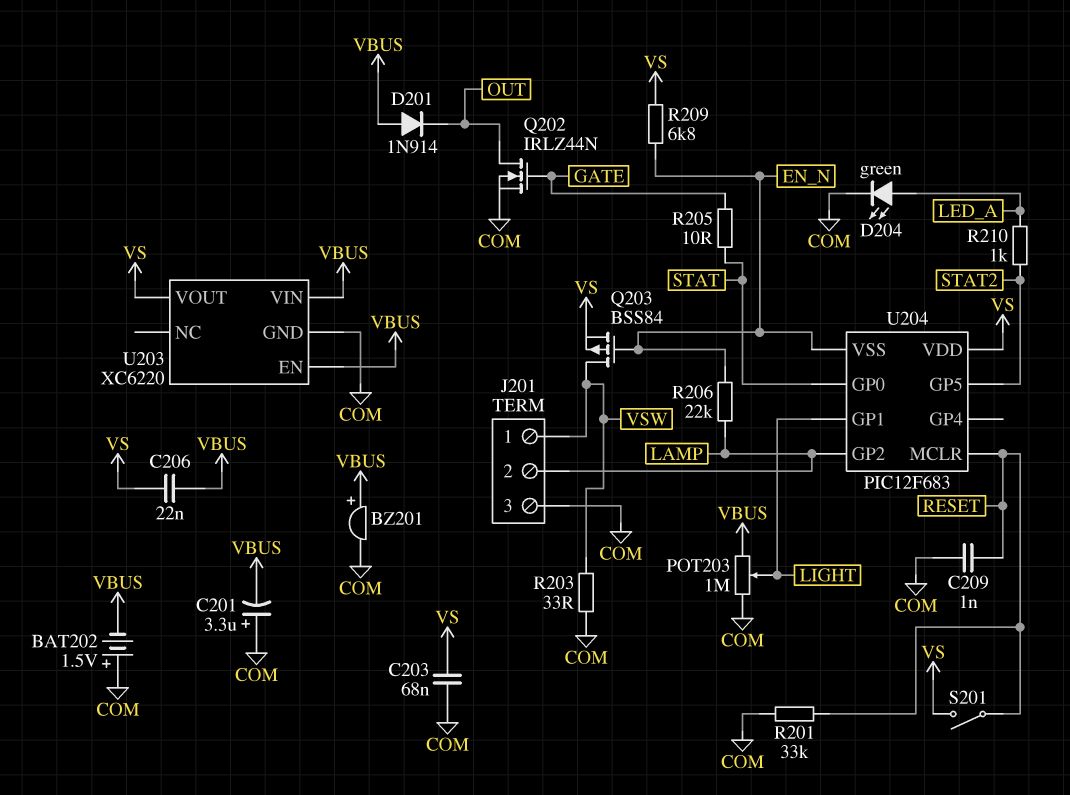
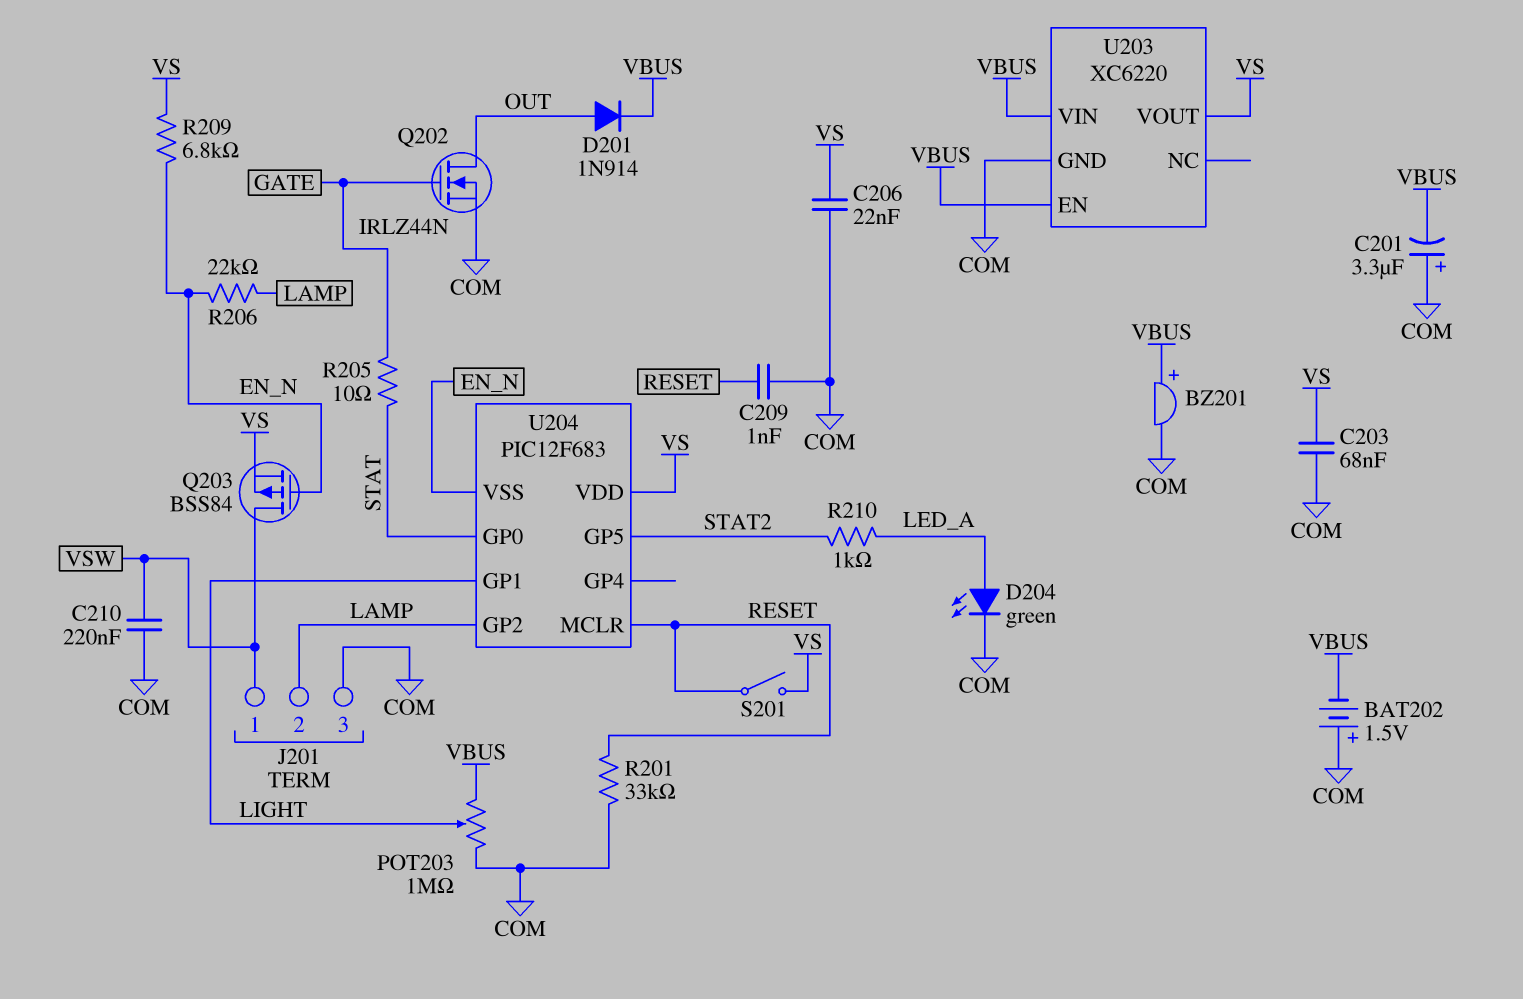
C206: 22nF (VBUS, VS) -> 22nF (COM, VS)
C210: none -> 220nF (COM, VSW)
D201: diode 1N914 (A VBUS, K OUT) -> diode 1N914 (A OUT, K VBUS)
R203: 33 (COM, VSW) -> none

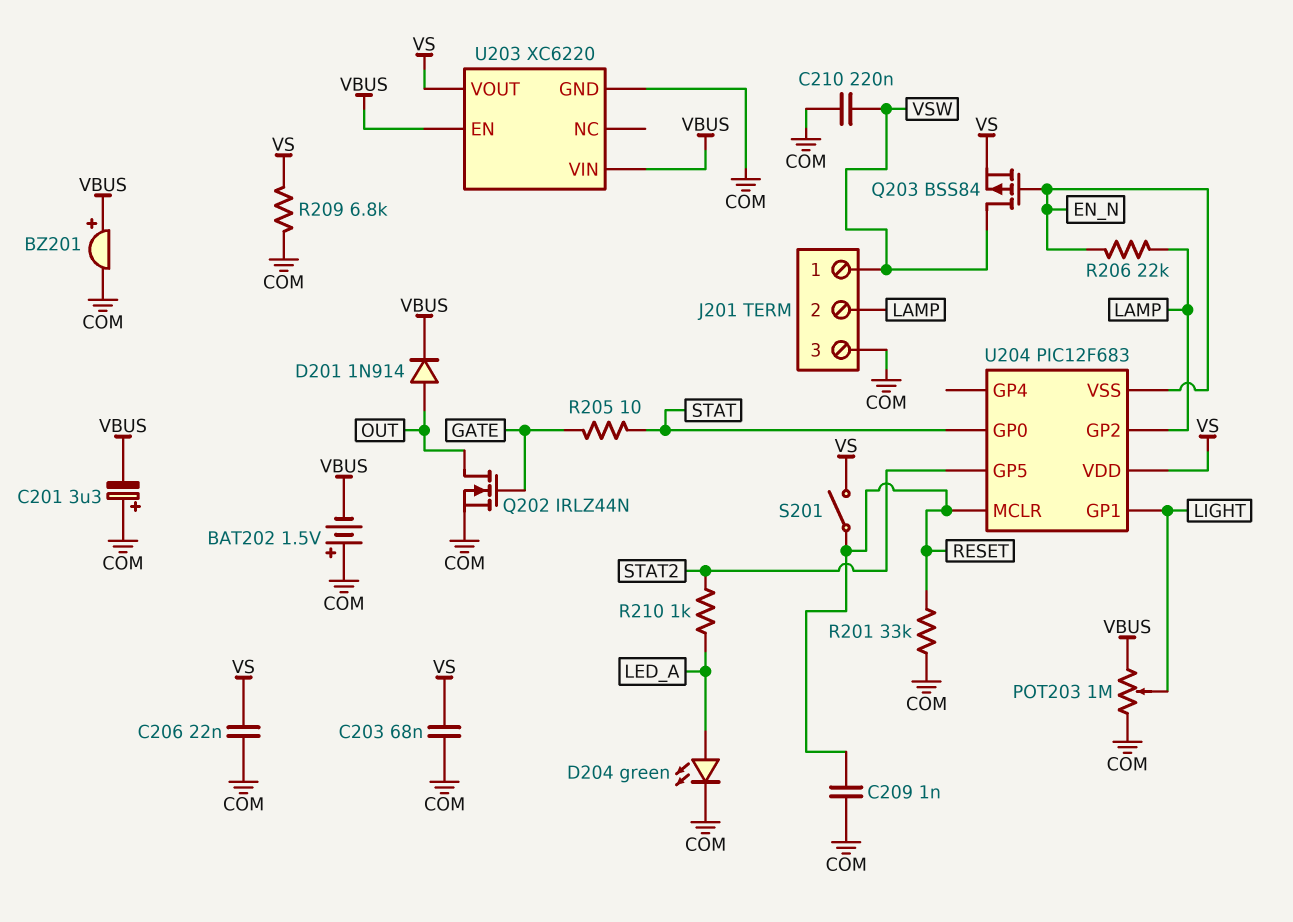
R209: 6.8k (EN_N, VS) -> 6.8k (COM, VS)

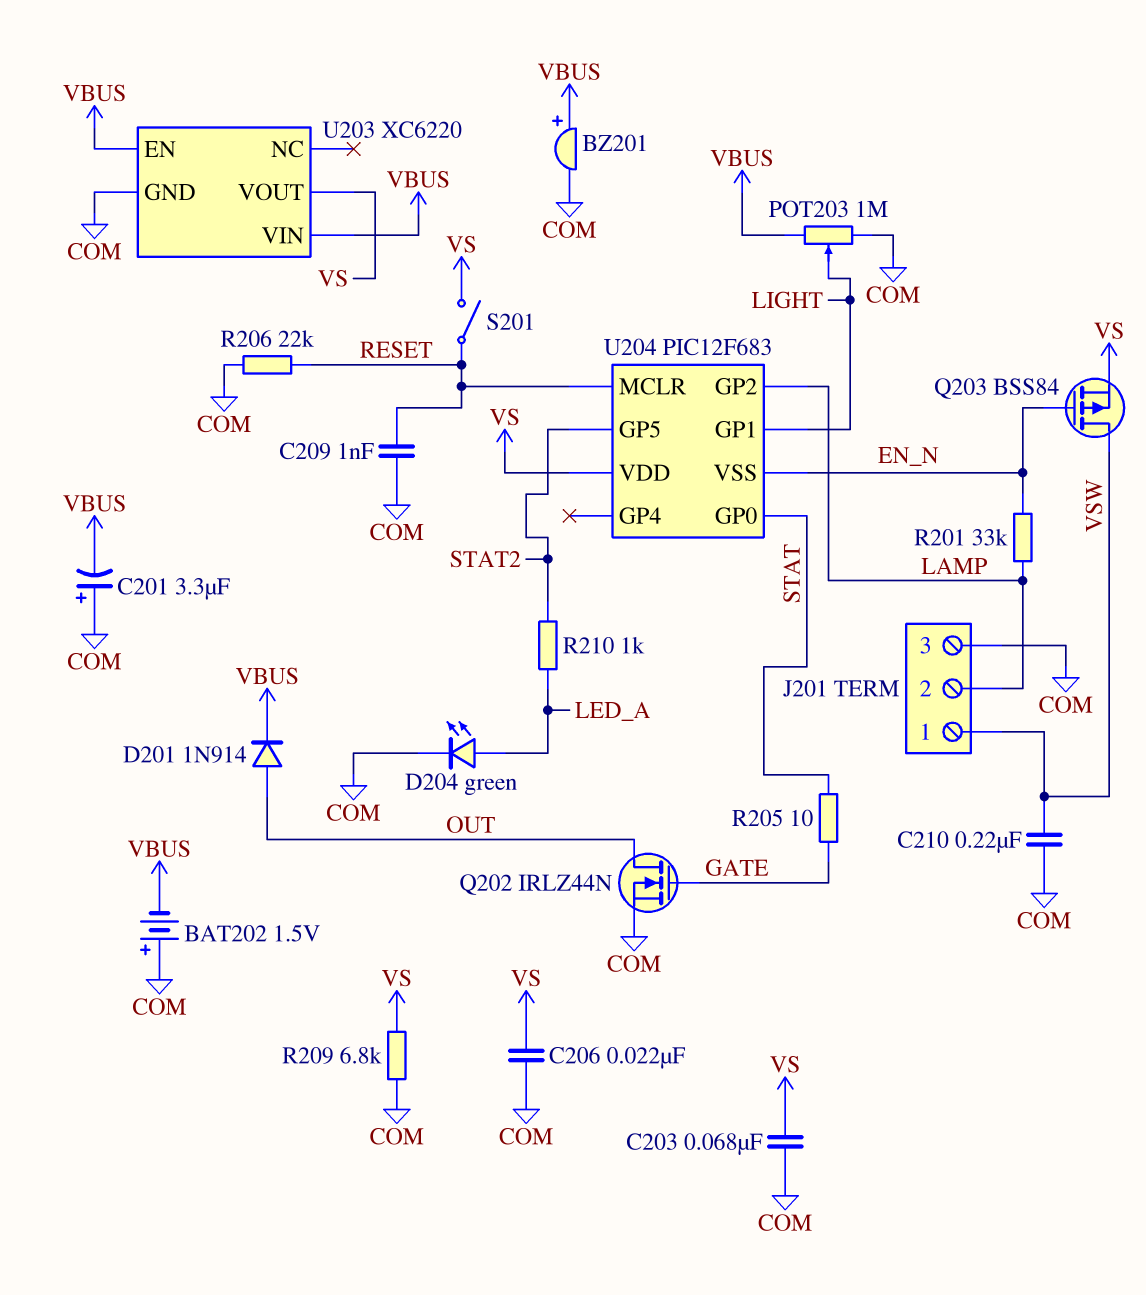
R201: 33k (COM, RESET) -> 33k (EN_N, LAMP)
R206: 22k (EN_N, LAMP) -> 22k (COM, RESET)

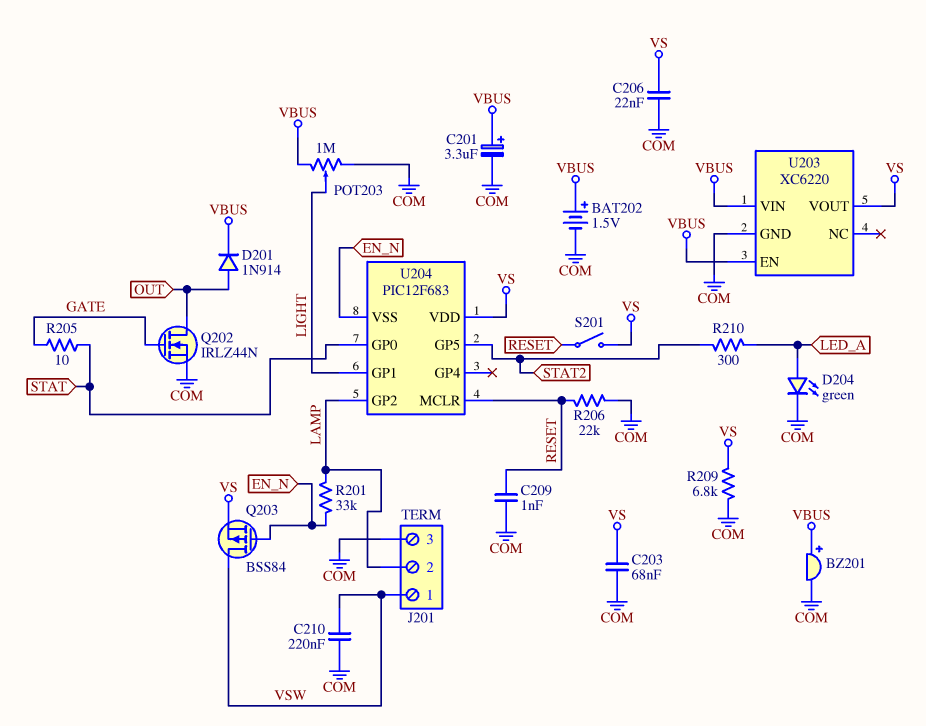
BAT202: 1.5V (plus COM, minus VBUS) -> 1.5V (plus VBUS, minus COM)
C201: 3.3uF (plus COM, minus VBUS) -> 3.3uF (plus VBUS, minus COM)
R210: 1k (LED_A, STAT2) -> 300 (LED_A, STAT2)

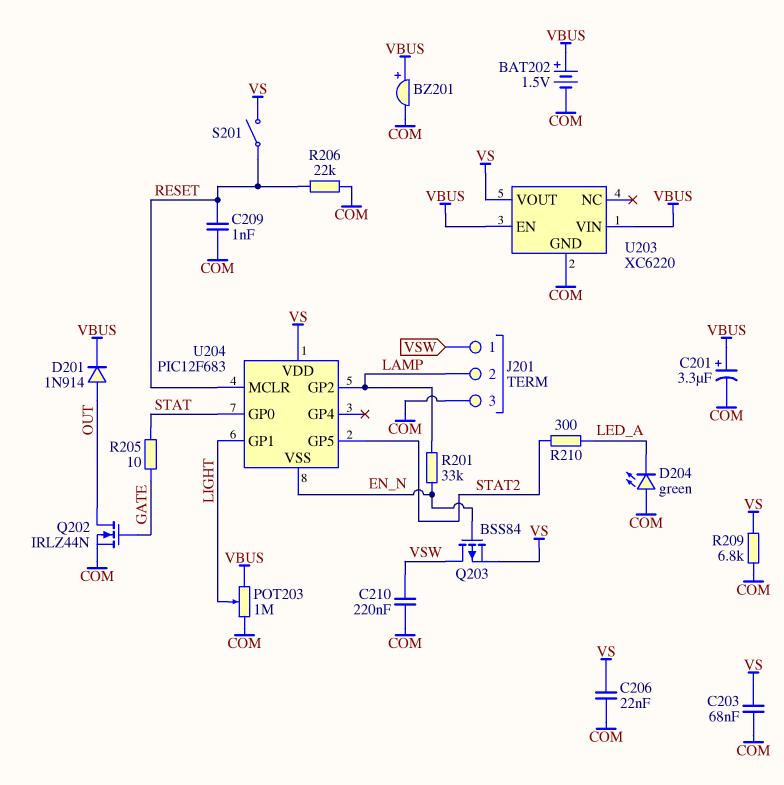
D204: LED green (A LED_A, K COM) -> LED green (A COM, K LED_A)

